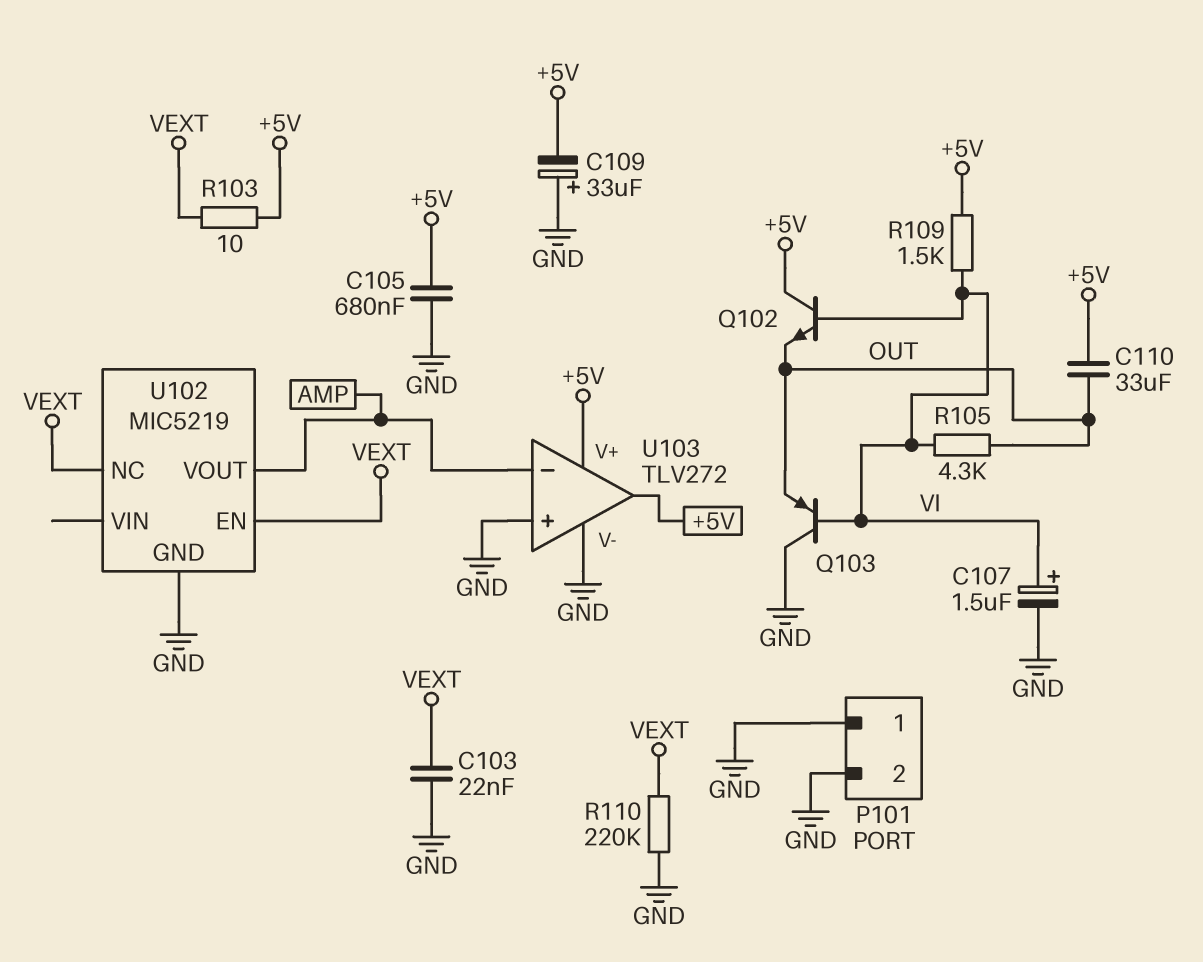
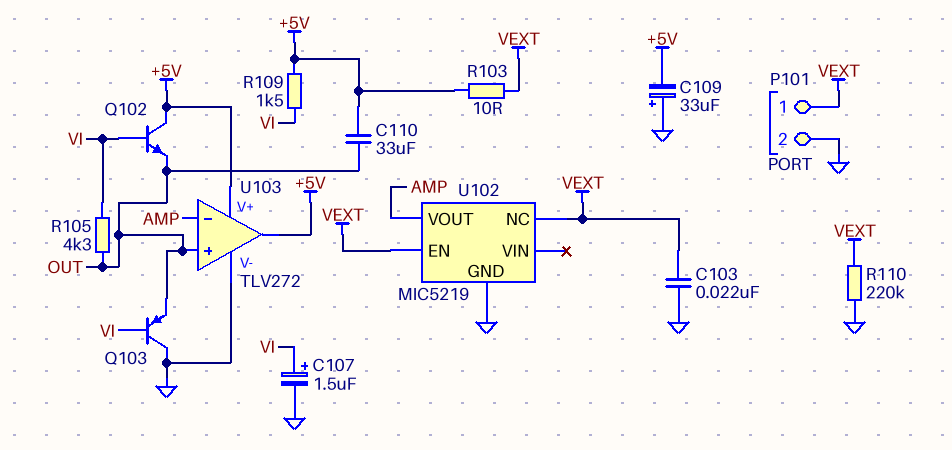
C105: 680nF (+5V, GND) -> none
P101 pin 1: GND -> VEXT
U103 pin in+: GND -> OUT

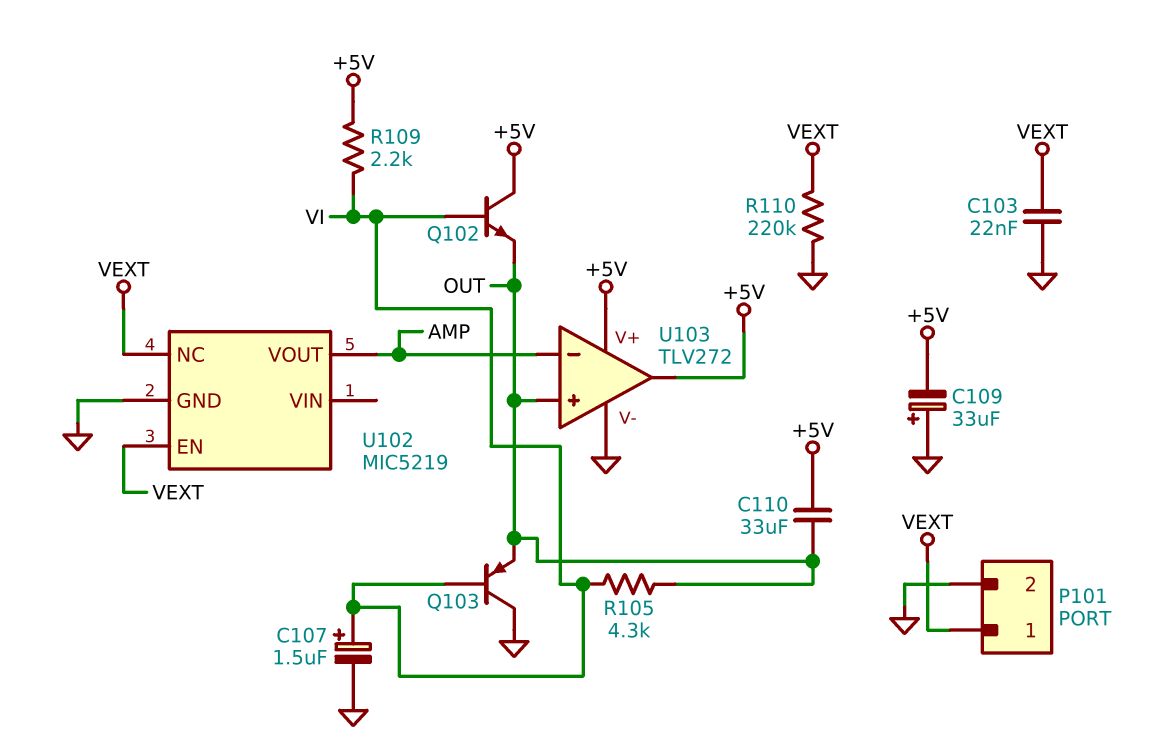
R103: 10 (+5V, VEXT) -> none
R109: 1.5k (+5V, VI) -> 2.2k (+5V, VI)

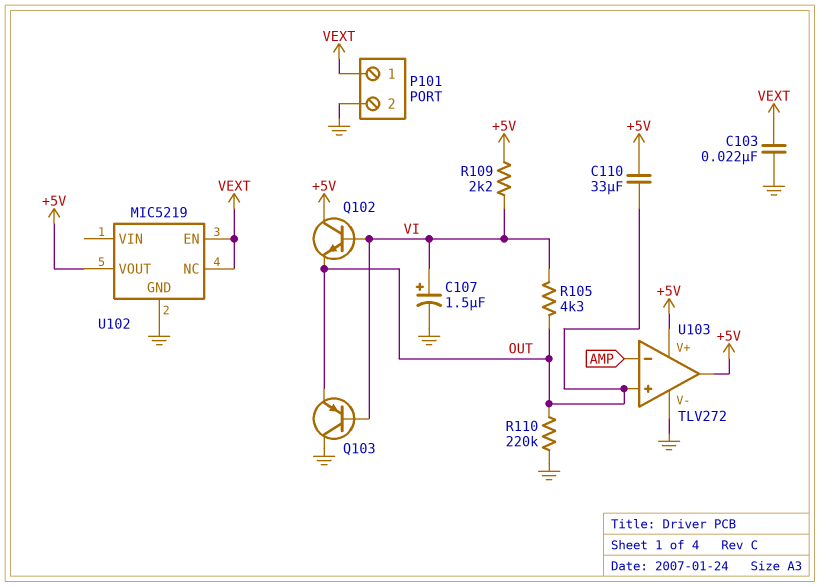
C109: 33uF (plus GND, minus +5V) -> none
R110: 220k (GND, VEXT) -> 220k (GND, OUT)
U102 pin VOUT: AMP -> +5V

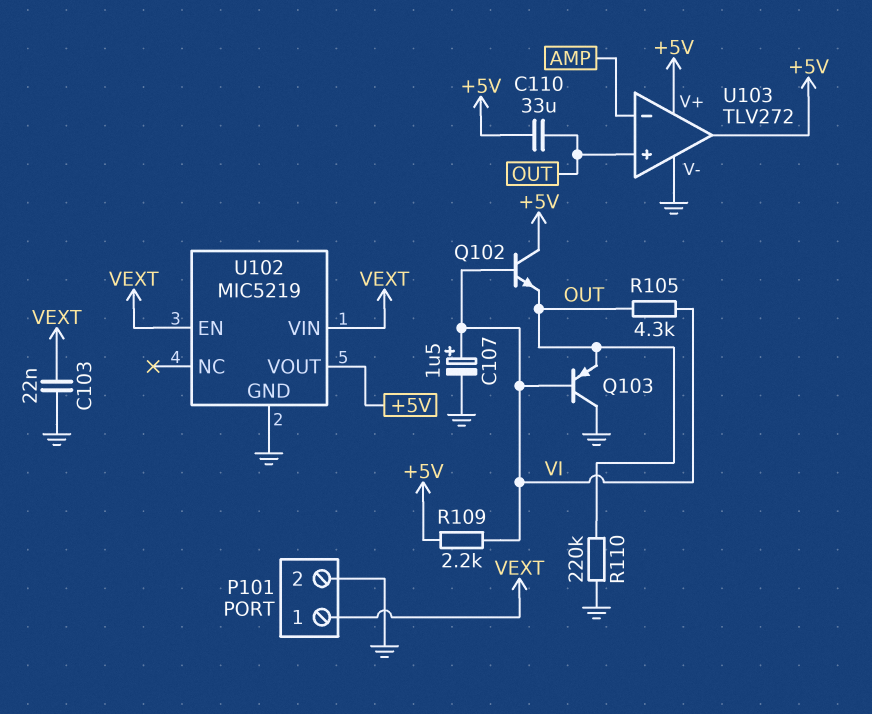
U102 pin NC: VEXT -> none
U102 pin VIN: none -> VEXT

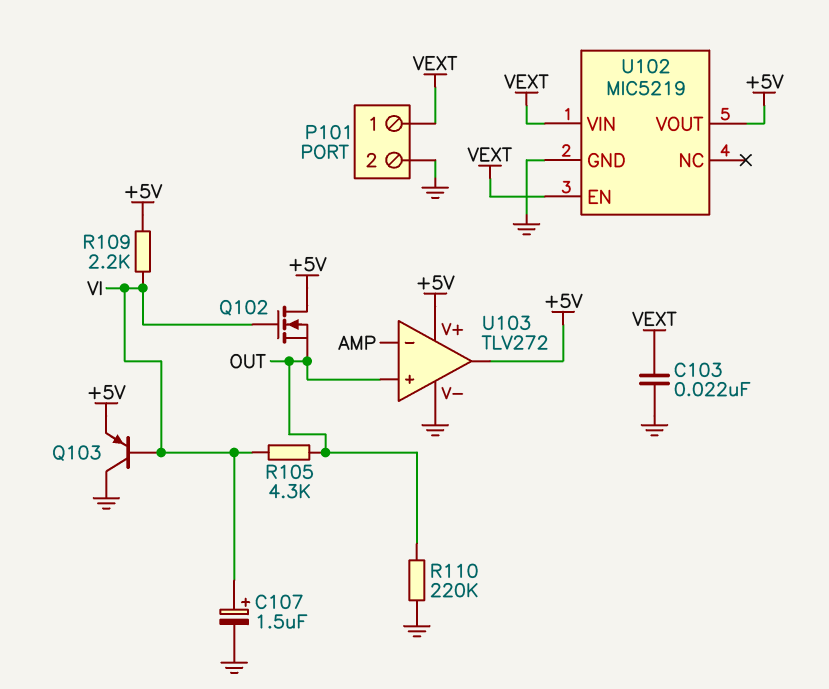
C110: 33uF (+5V, OUT) -> none
Q102: NPN (B VI, C +5V, E OUT) -> NMOS (G VI, D +5V, S OUT)
Q103: PNP (B VI, C GND, E OUT) -> PNP (B VI, C GND, E +5V)

